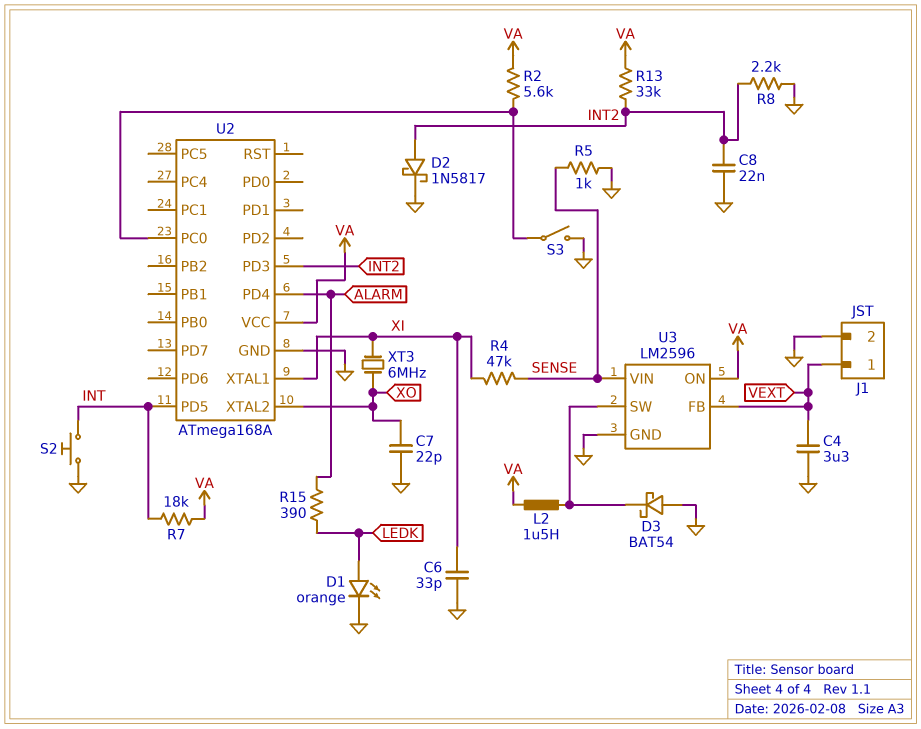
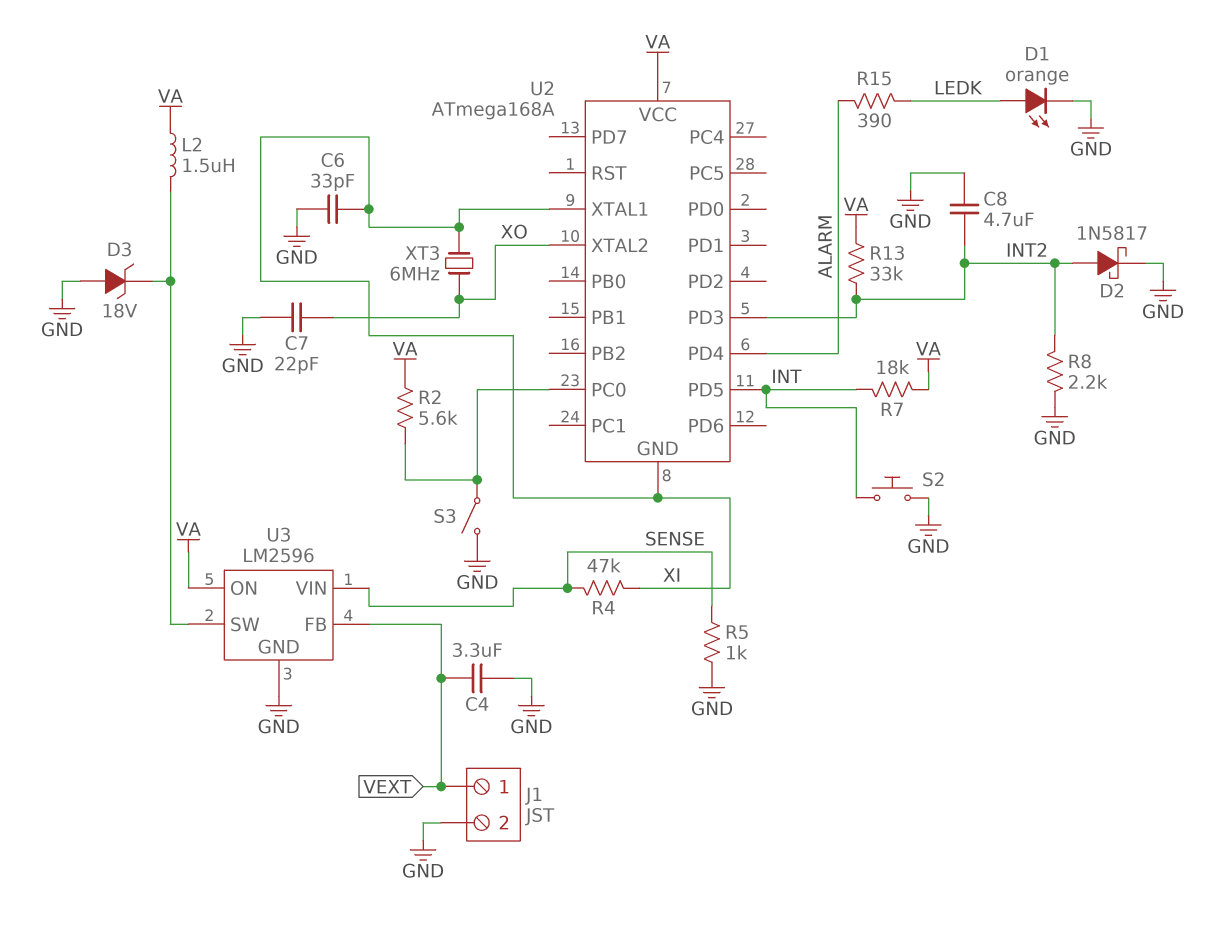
C8: 22nF (GND, INT2) -> 4.7uF (GND, INT2)
D3: schottky BAT54 (A GND, K U3/SW) -> zener 18V (A GND, K U3/SW)
U2 pin GND: GND -> XI

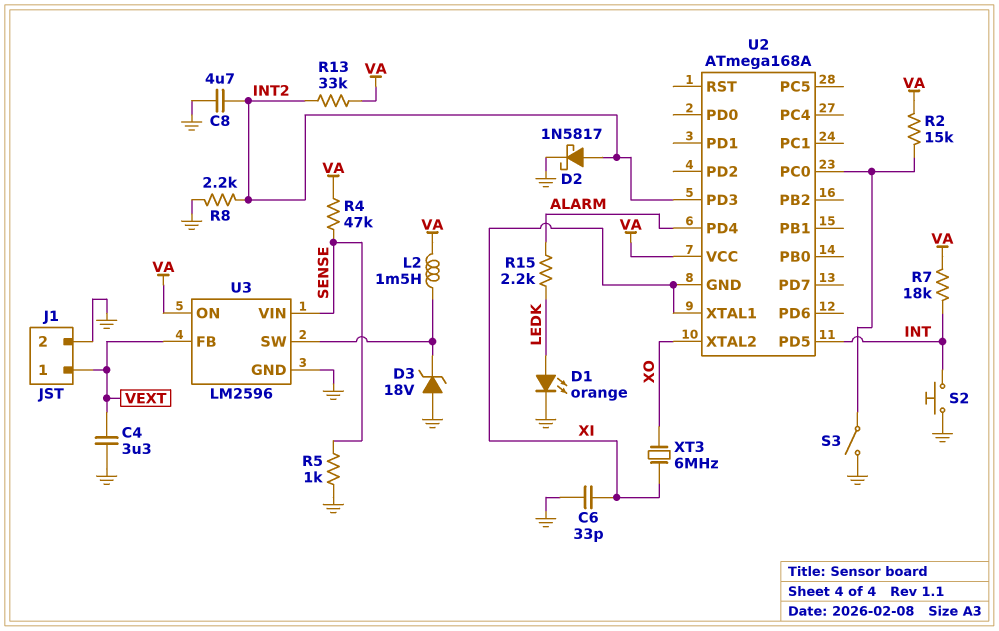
C7: 22pF (GND, XO) -> none
L2: 1.5uH (U3/SW, VA) -> 1.5mH (U3/SW, VA)
R2: 5.6k (U2/PC0, VA) -> 15k (U2/PC0, VA)
R4: 47k (SENSE, XI) -> 47k (SENSE, VA)
R15: 390 (ALARM, LEDK) -> 2.2k (ALARM, LEDK)

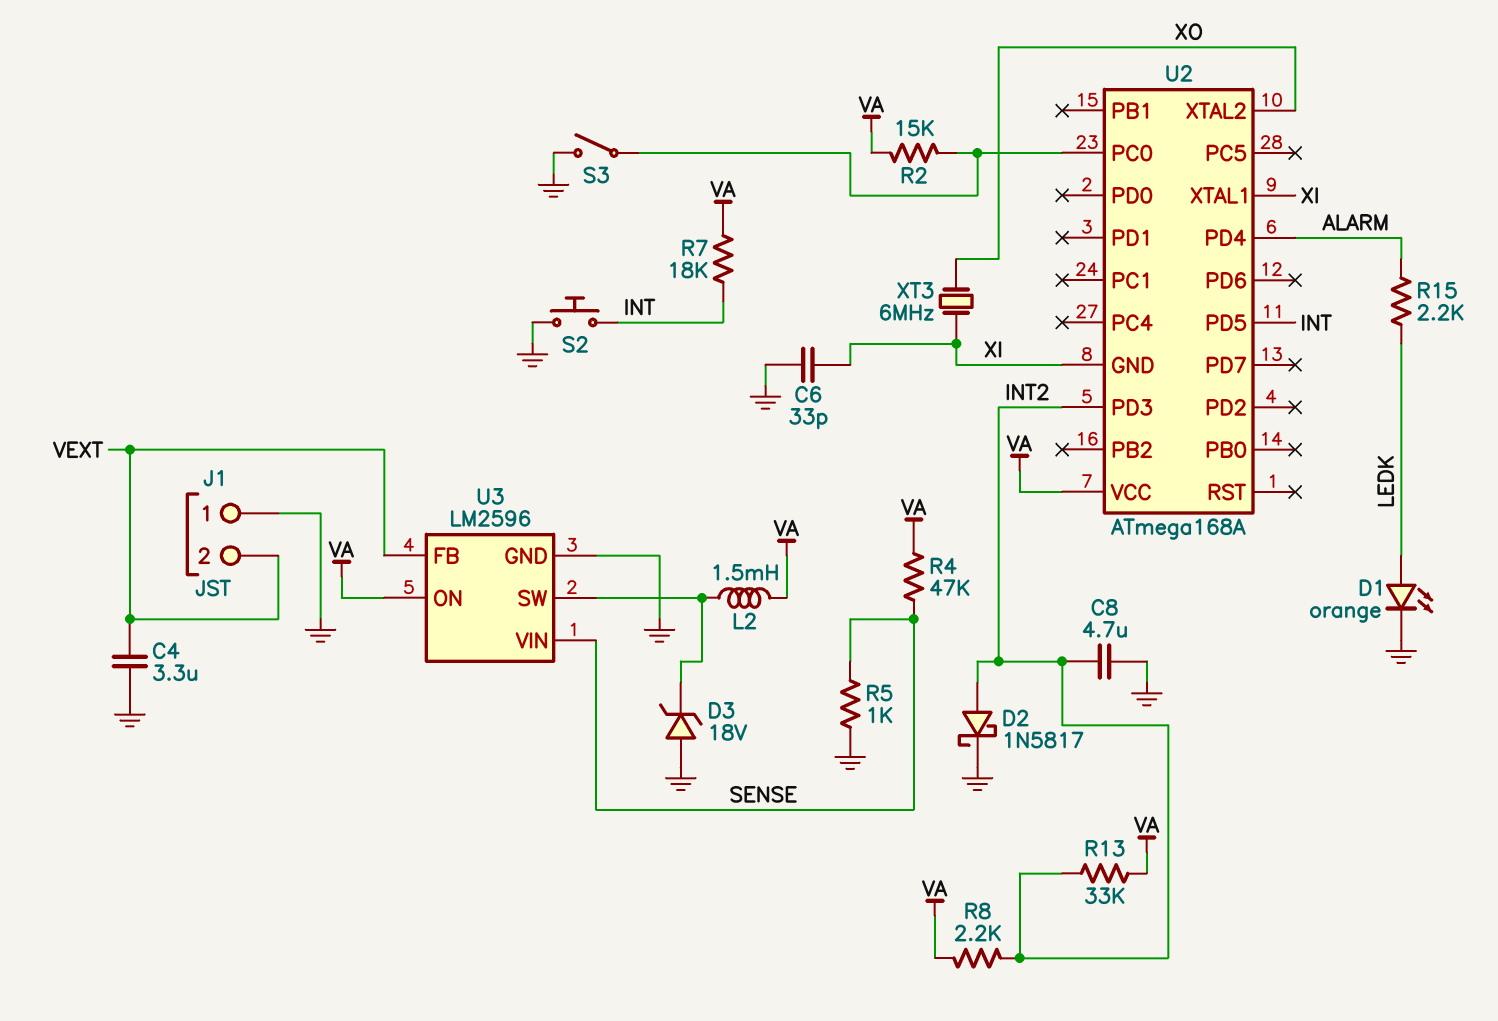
J1 pin 1: VEXT -> GND
J1 pin 2: GND -> VEXT
R8: 2.2k (GND, INT2) -> 2.2k (INT2, VA)

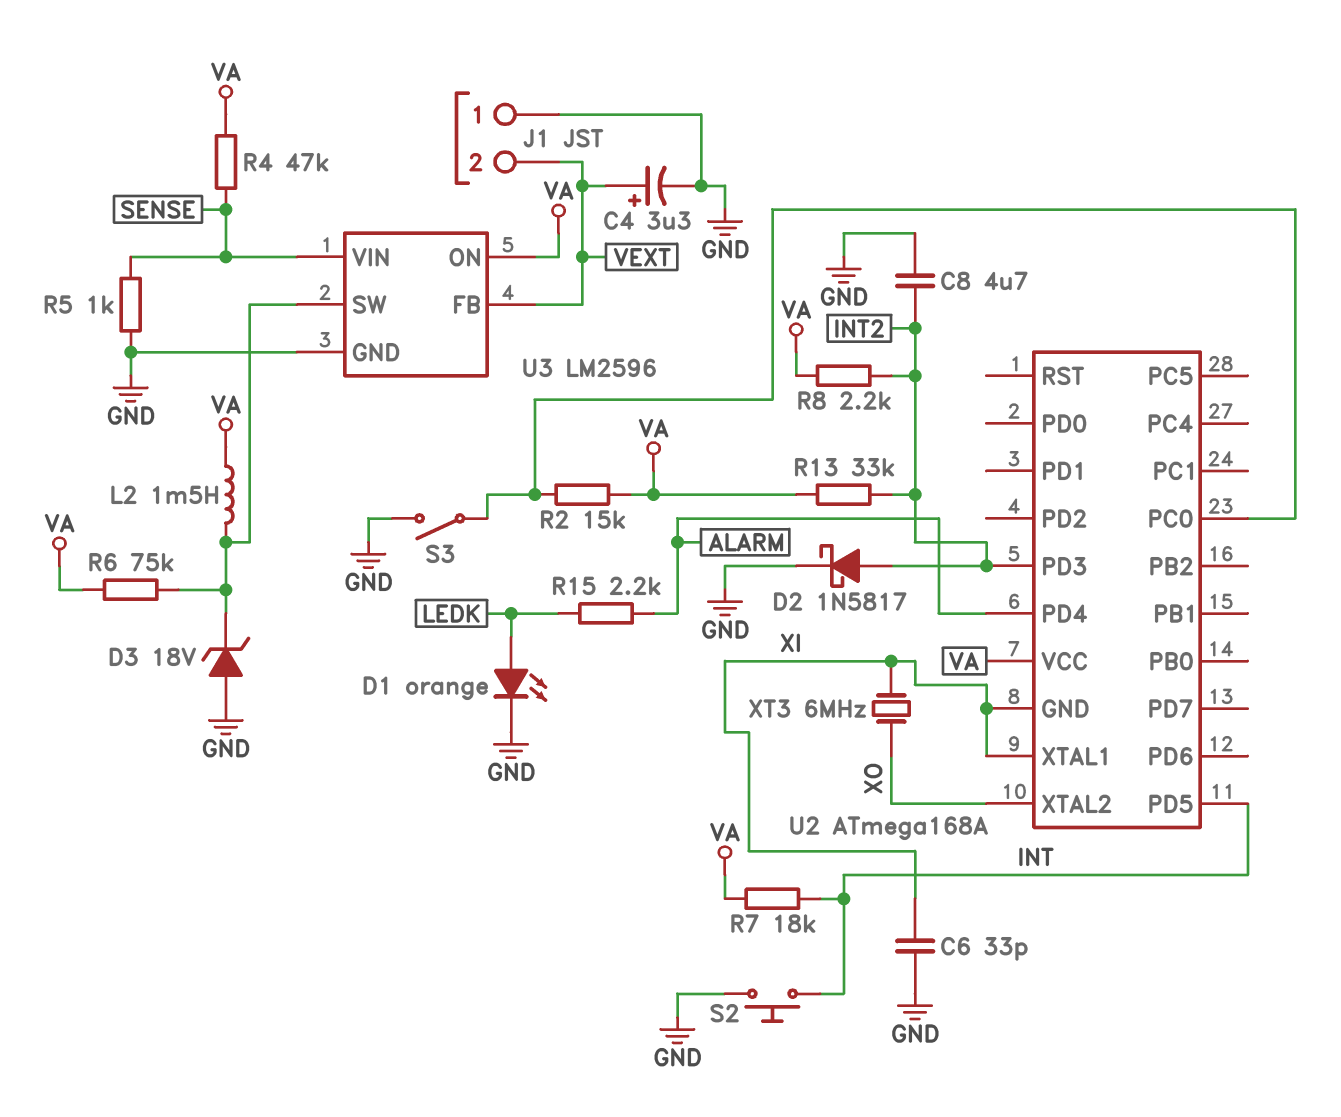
C4: 3.3uF (GND, VEXT) -> 3.3uF (plus VEXT, minus GND)
R6: none -> 75k (U3/SW, VA)

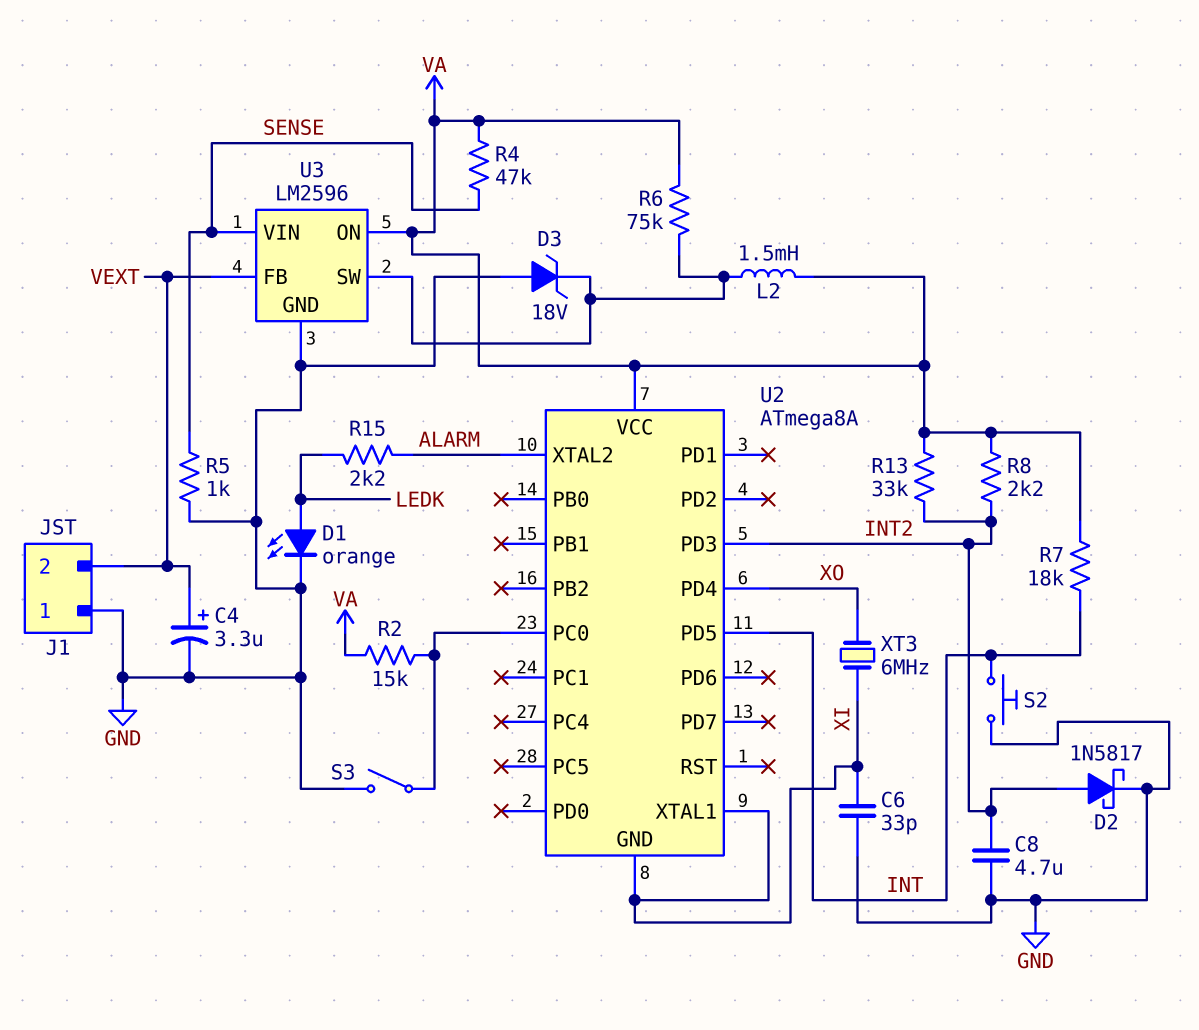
U2: ATmega168A -> ATmega8A
U2 pin PD4: ALARM -> XO
U2 pin XTAL2: XO -> ALARM

